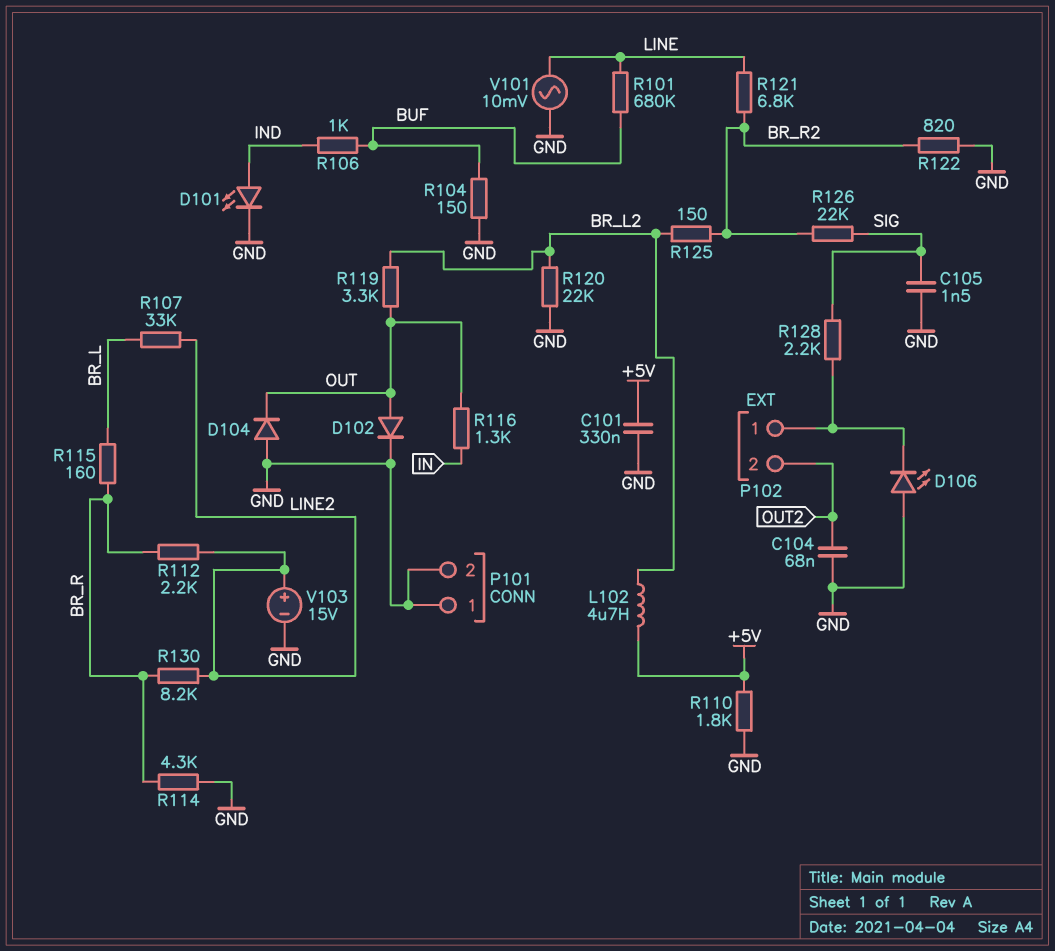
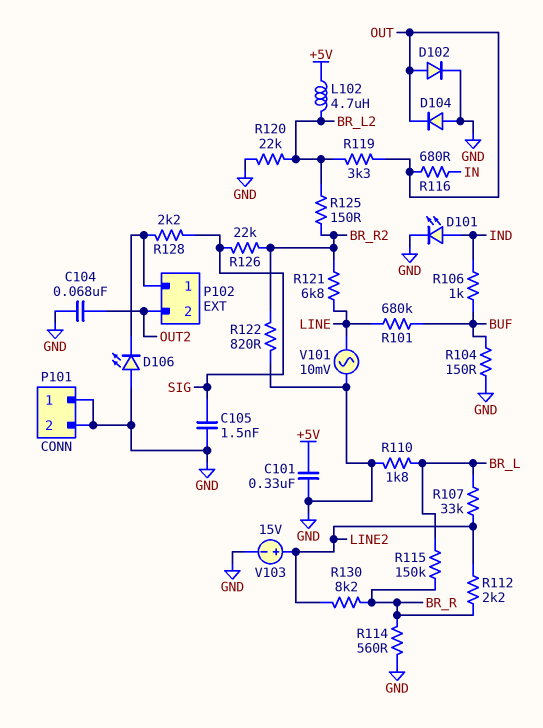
R110: 1.8k (+5V, GND) -> 1.8k (BR_L, GND)
R114: 4.3k (BR_R, GND) -> 560 (BR_R, GND)
R115: 160 (BR_L, BR_R) -> 150k (BR_L, BR_R)
R116: 1.3k (IN, OUT) -> 680 (IN, OUT)

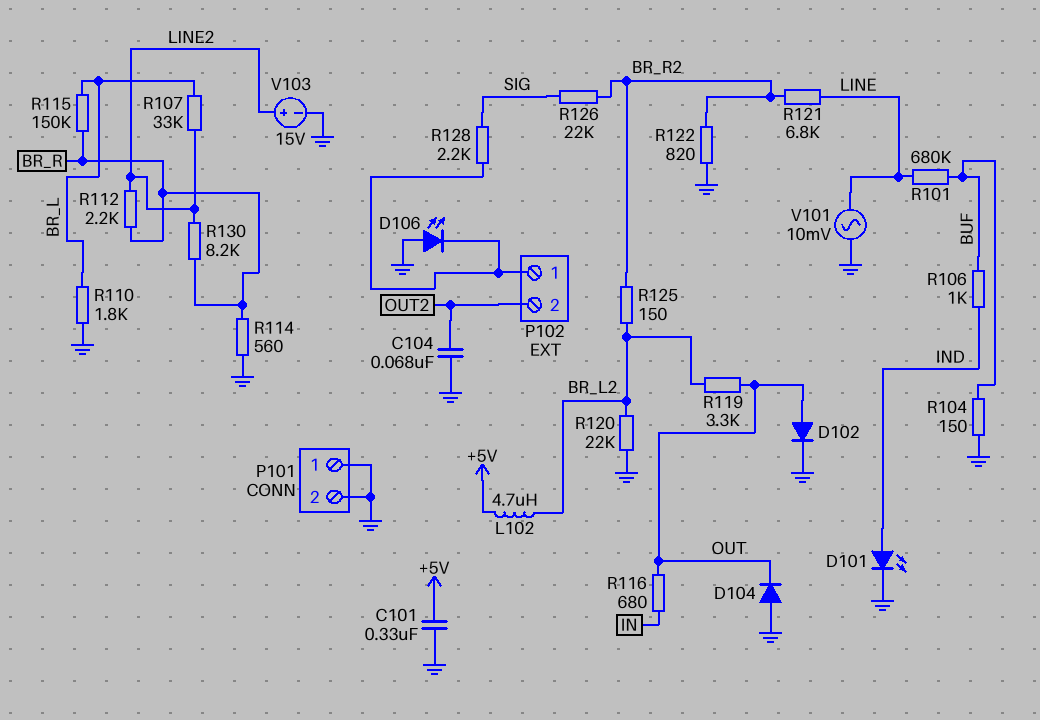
C105: 1.5nF (GND, SIG) -> none

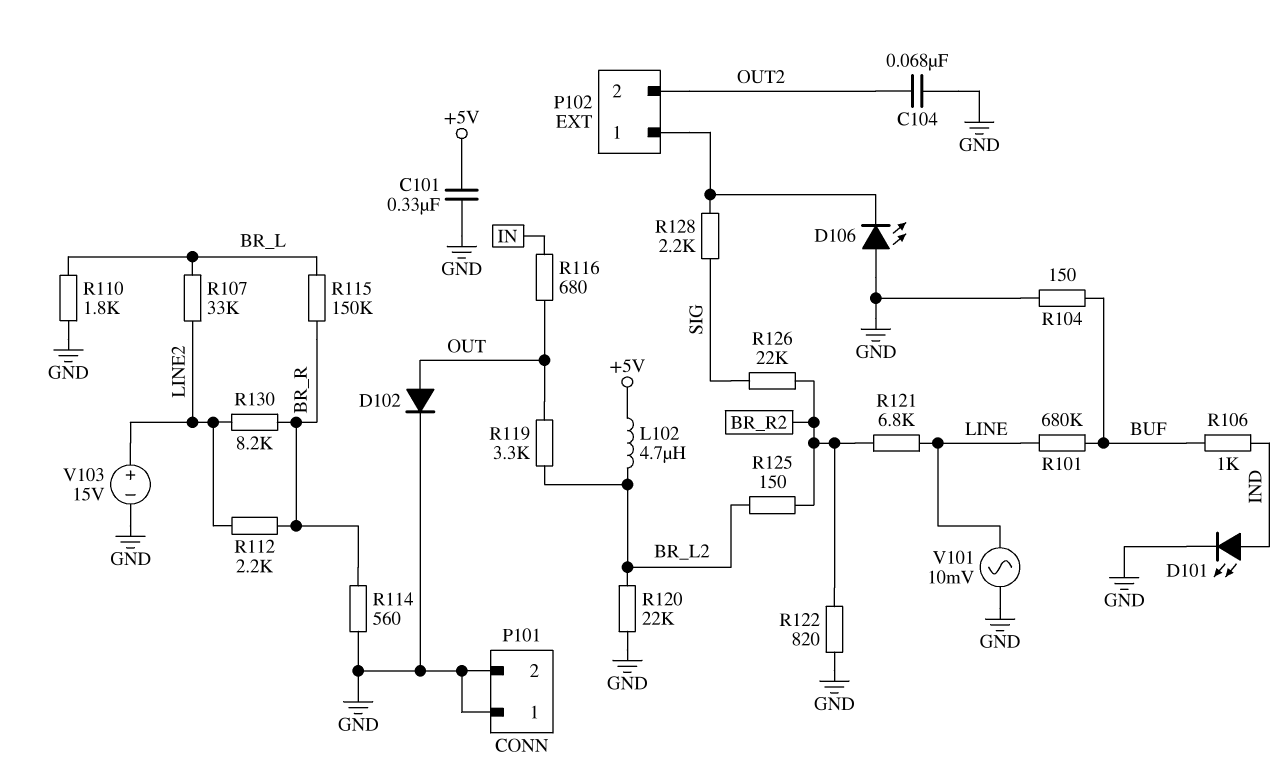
D104: diode (A GND, K OUT) -> none

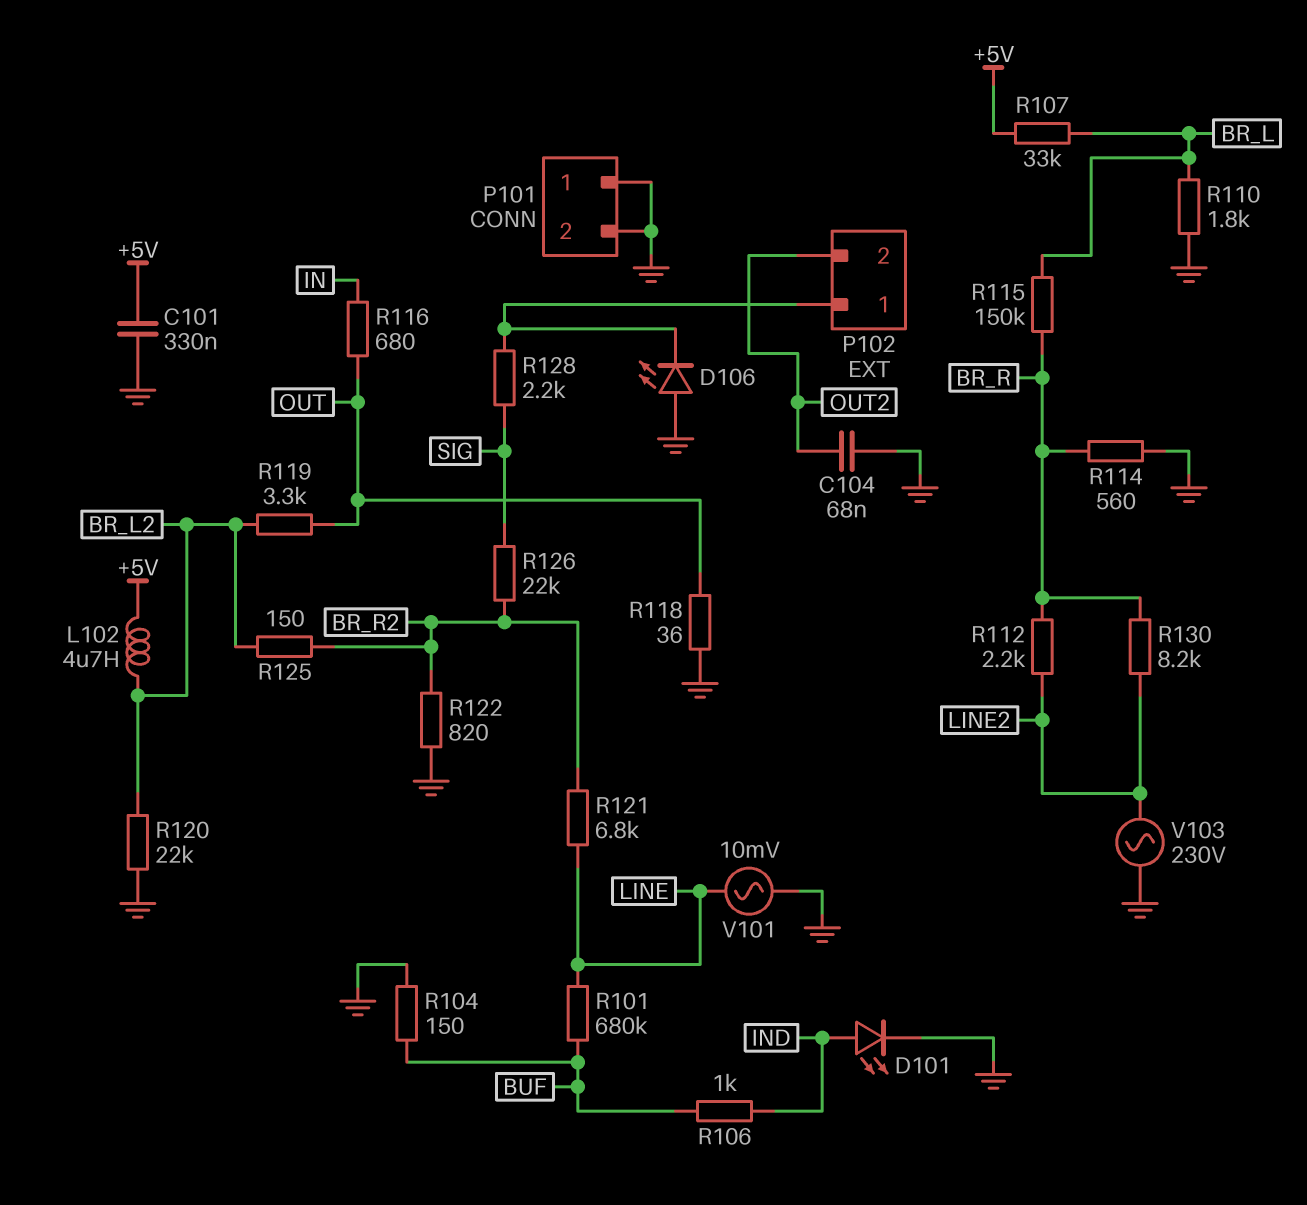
D102: diode (A OUT, K GND) -> none
R107: 33k (BR_L, LINE2) -> 33k (+5V, BR_L)
R118: none -> 36 (GND, OUT)
V103: 15V (plus LINE2, minus GND) -> AC 230V (GND, LINE2)

